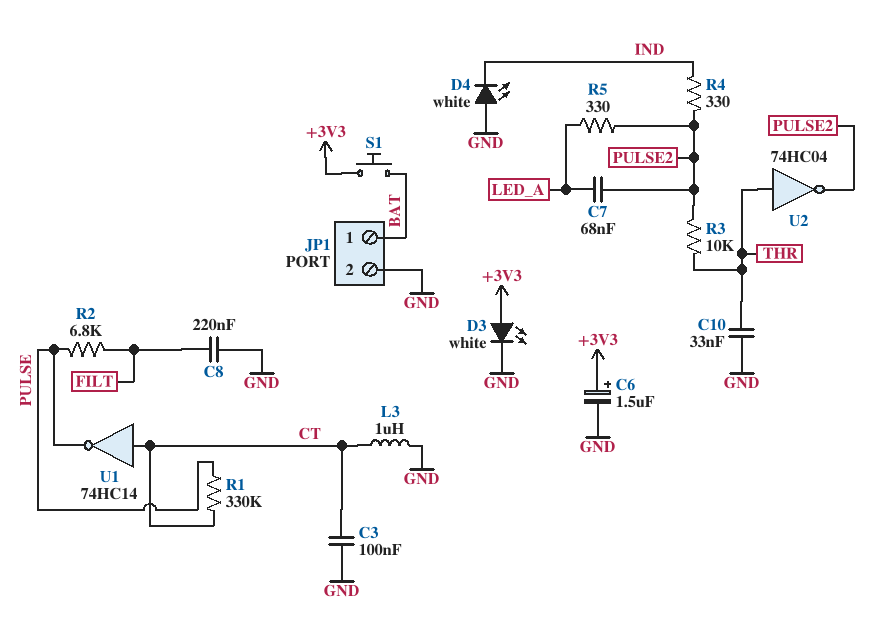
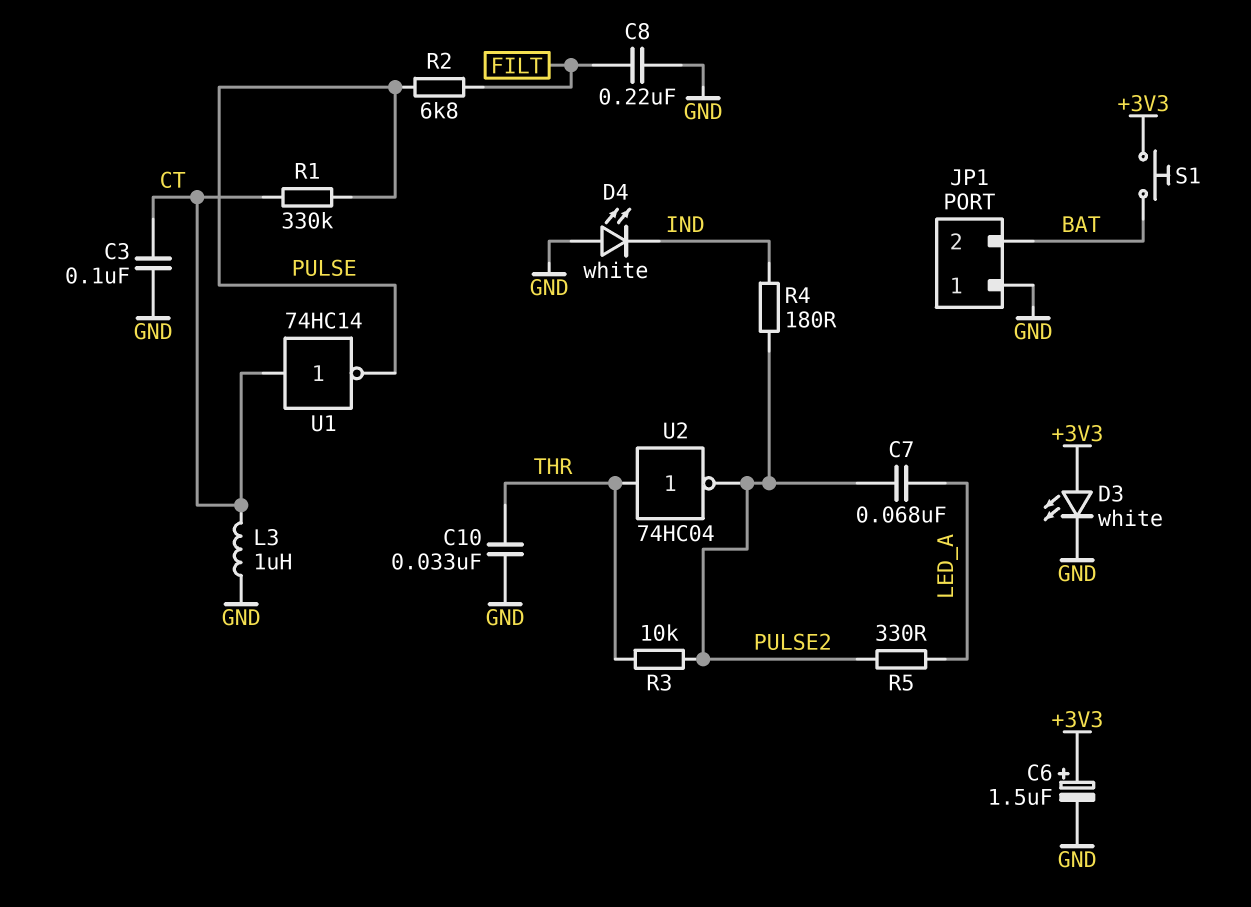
JP1 pin 1: BAT -> GND
JP1 pin 2: GND -> BAT
R4: 330 (IND, PULSE2) -> 180 (IND, PULSE2)

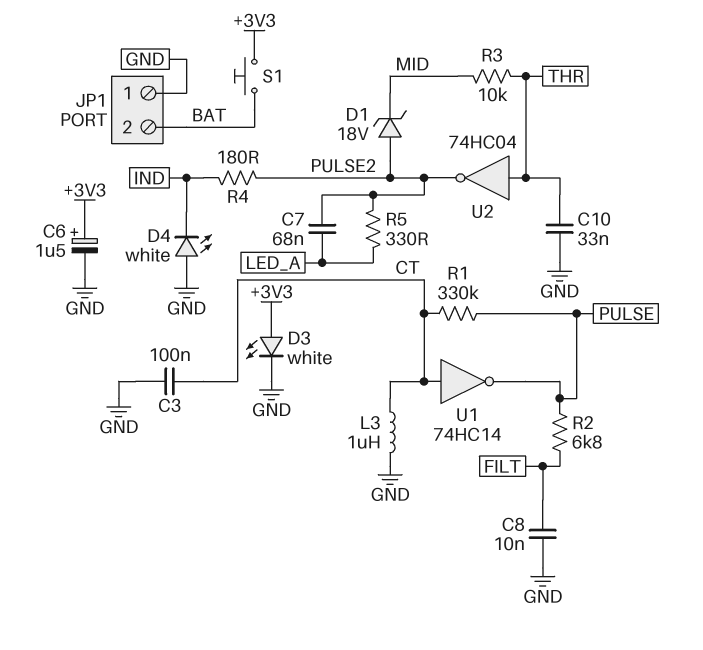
C8: 220nF (FILT, GND) -> 10nF (FILT, GND)
D1: none -> zener 18V (A PULSE2, K MID)
R3: 10k (PULSE2, THR) -> 10k (MID, THR)

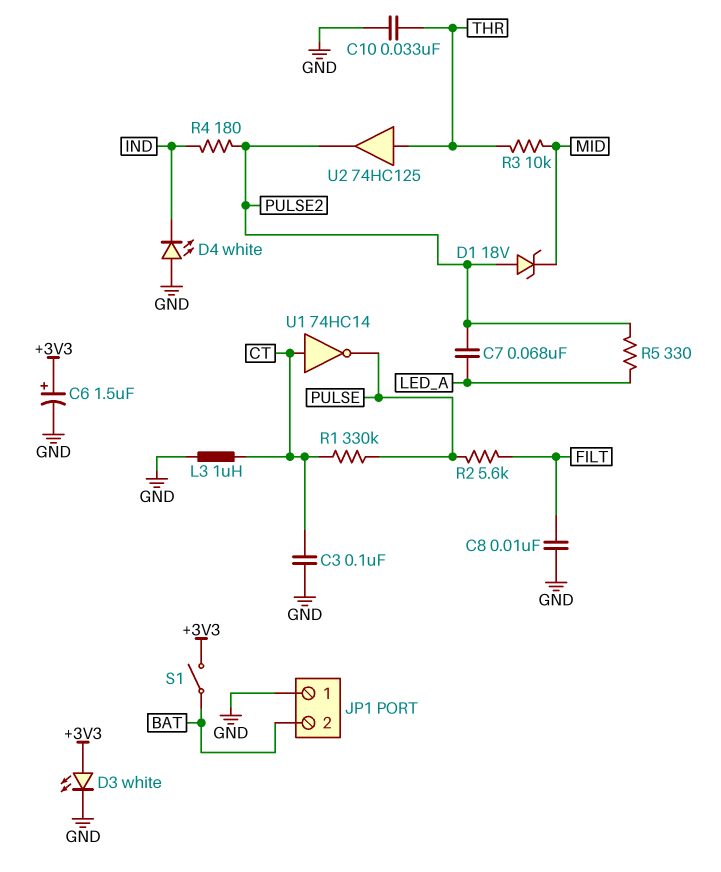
R2: 6.8k (FILT, PULSE) -> 5.6k (FILT, PULSE)
S1: button (+3V3, BAT) -> switch (+3V3, BAT)
U2: NOT 74HC04 (in THR, out PULSE2) -> buffer 74HC125 (in THR, out PULSE2)

